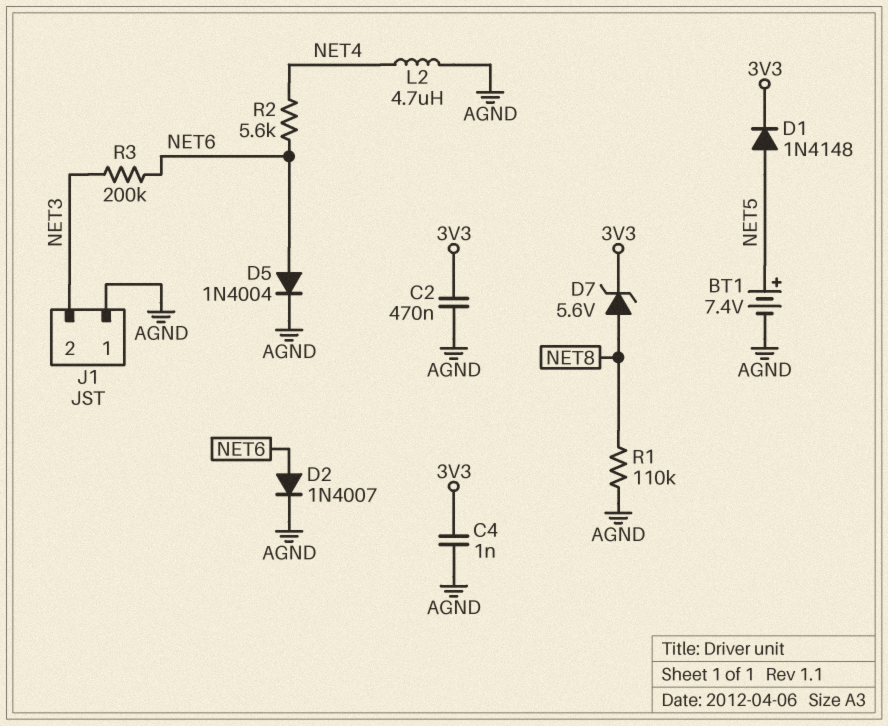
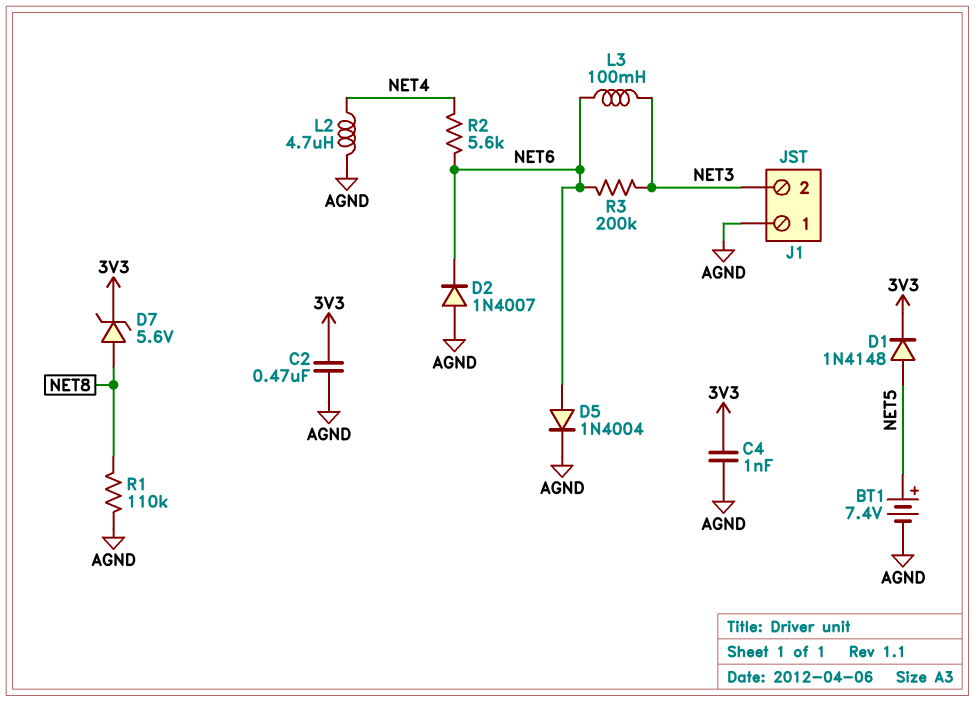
D2: diode 1N4007 (A NET6, K AGND) -> diode 1N4007 (A AGND, K NET6)
L3: none -> 100mH (NET3, NET6)

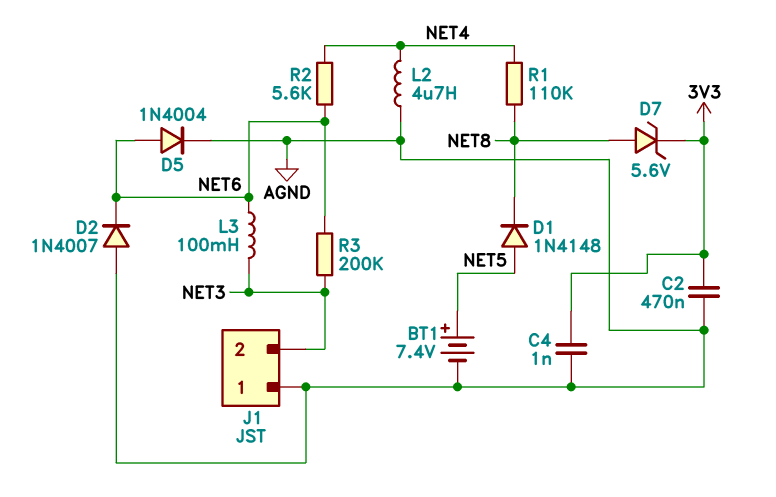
D1: diode 1N4148 (A NET5, K 3V3) -> diode 1N4148 (A NET5, K NET8)
R1: 110k (AGND, NET8) -> 110k (NET4, NET8)

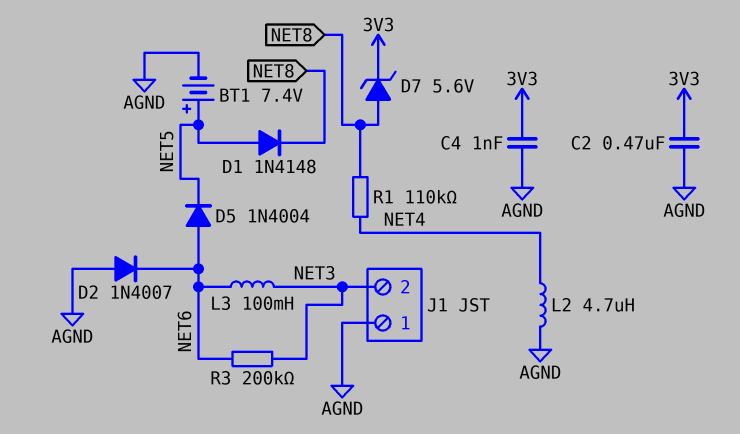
D5: diode 1N4004 (A NET6, K AGND) -> diode 1N4004 (A NET6, K NET5)
R2: 5.6k (NET4, NET6) -> none

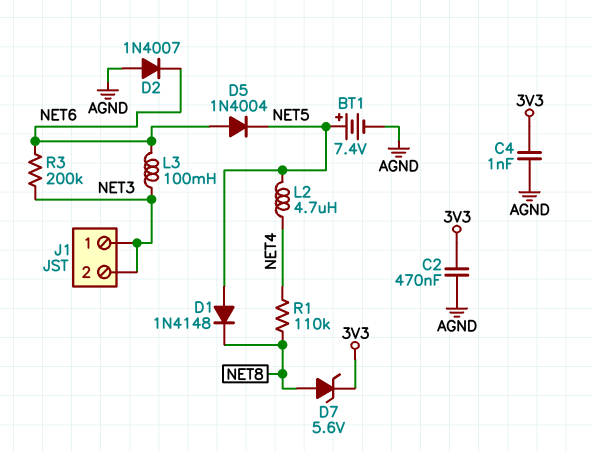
J1 pin 1: AGND -> NET3
L2: 4.7uH (AGND, NET4) -> 4.7uH (NET4, NET5)

